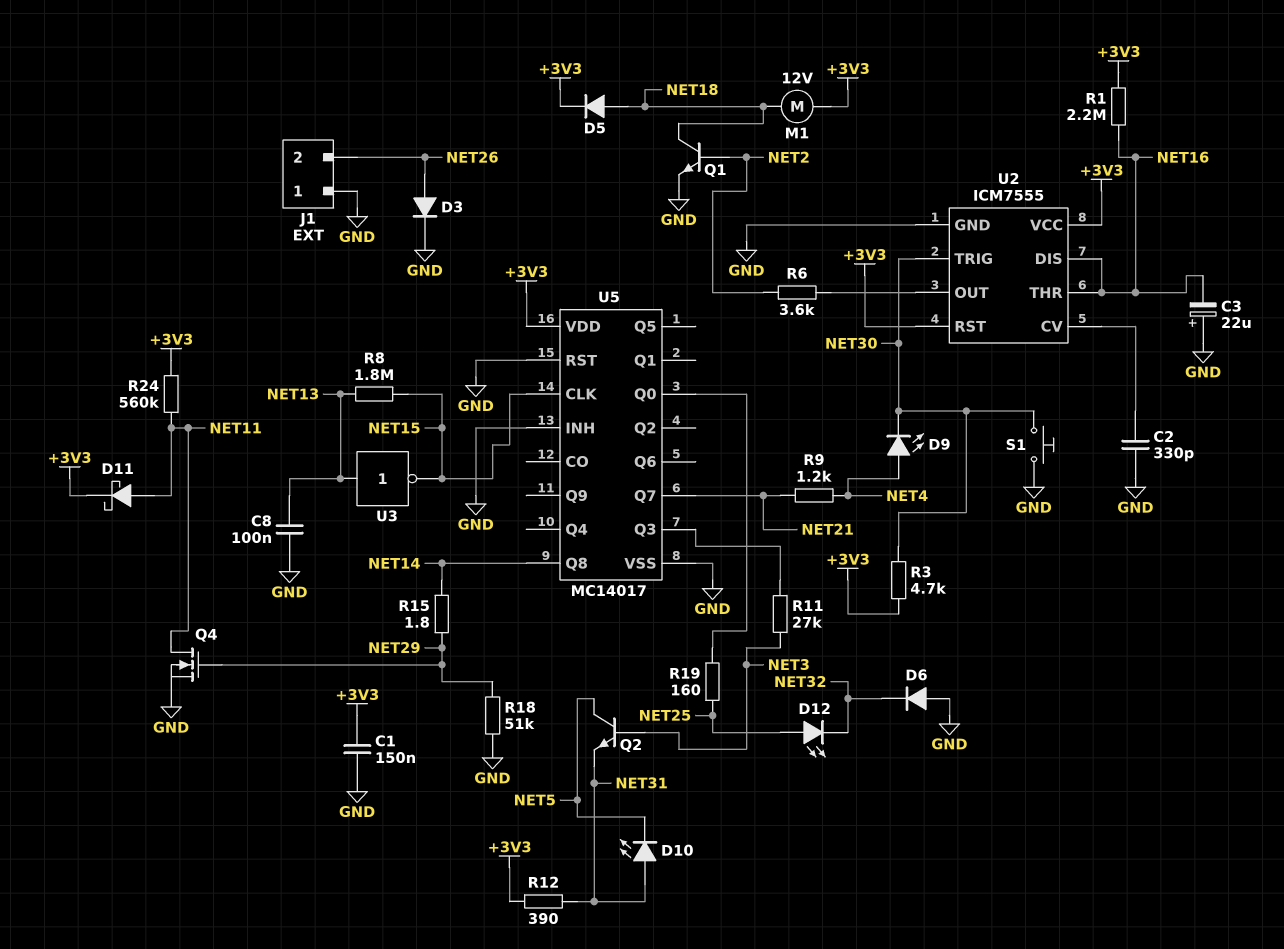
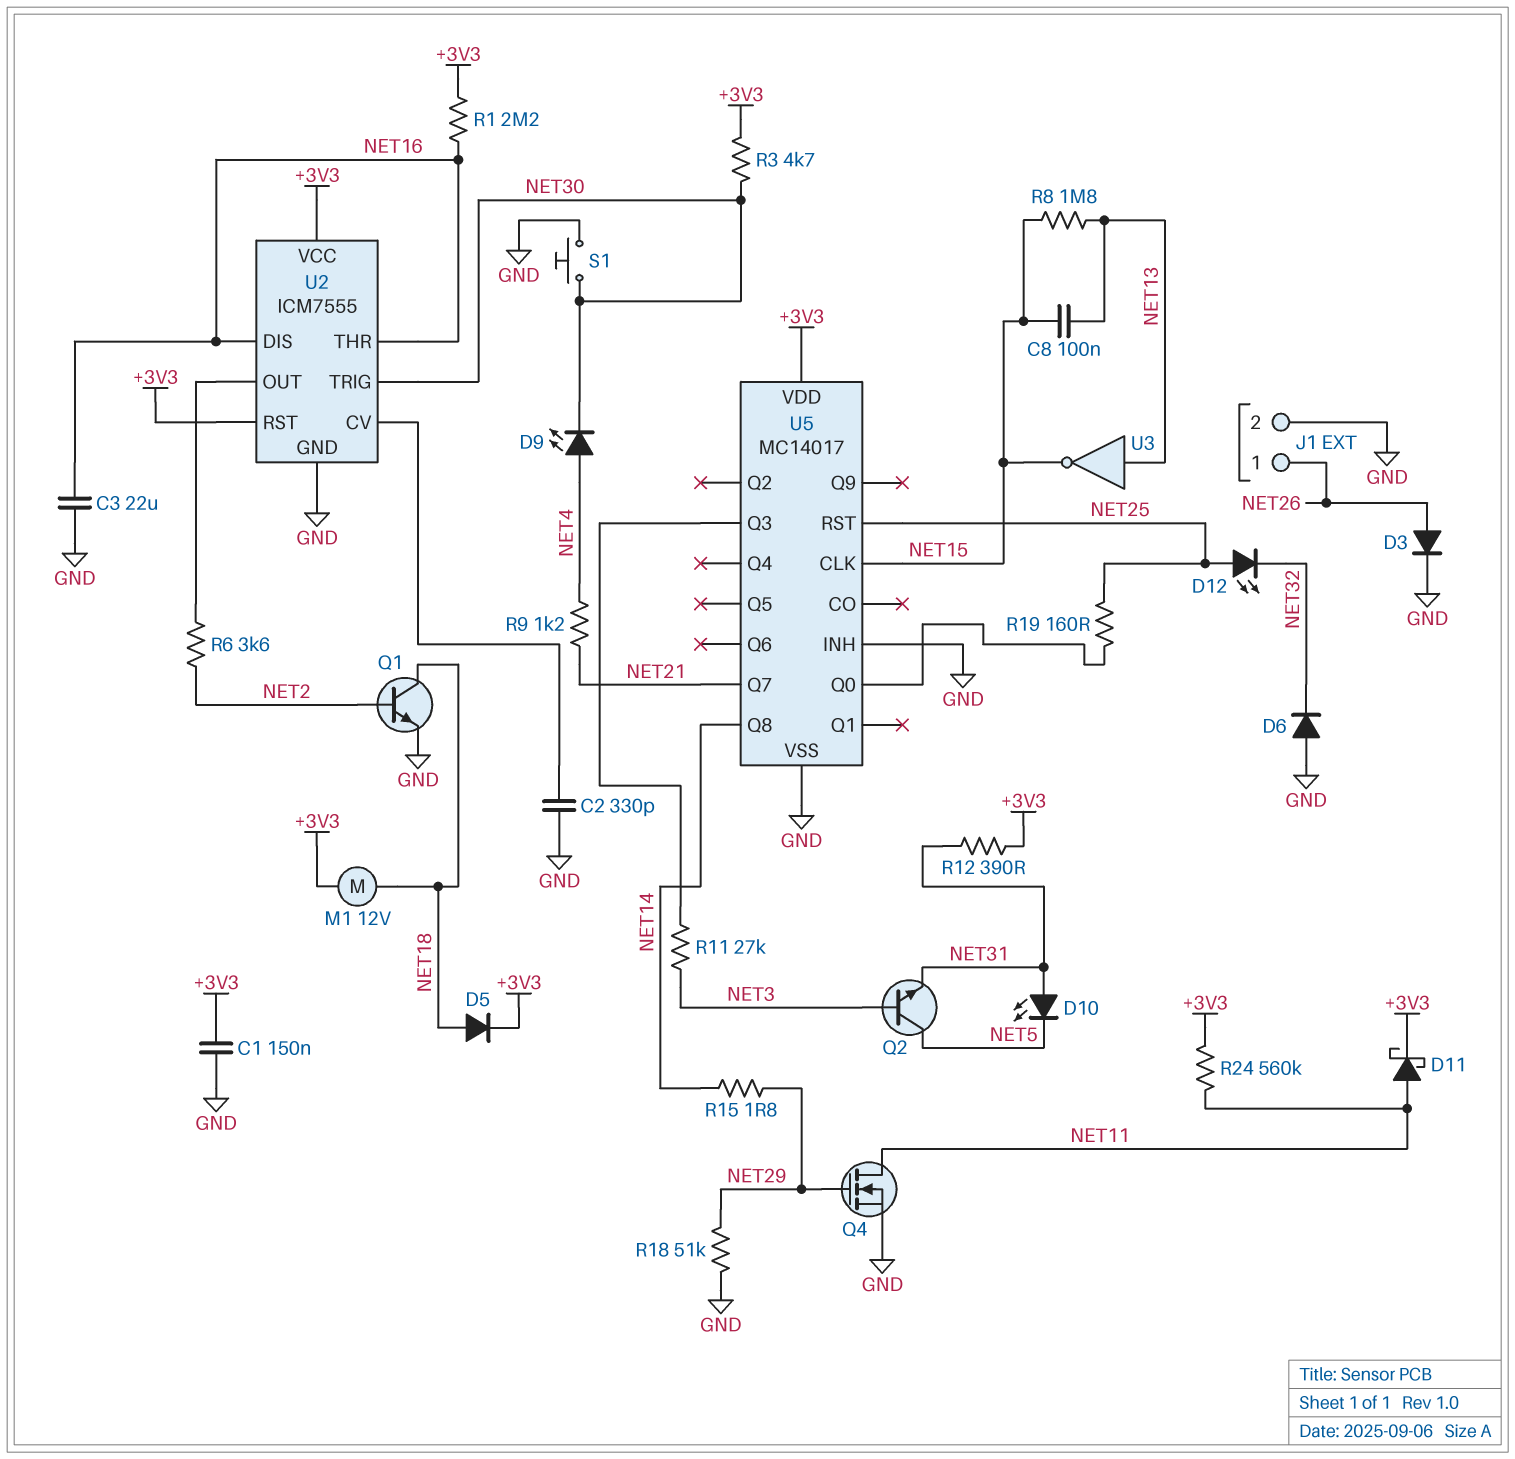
C3: 22uF (plus GND, minus NET16) -> 22uF (GND, NET16)
C8: 100nF (GND, NET13) -> 100nF (NET13, NET15)
J1 pin 1: GND -> NET26
J1 pin 2: NET26 -> GND
U5 pin RST: GND -> NET25

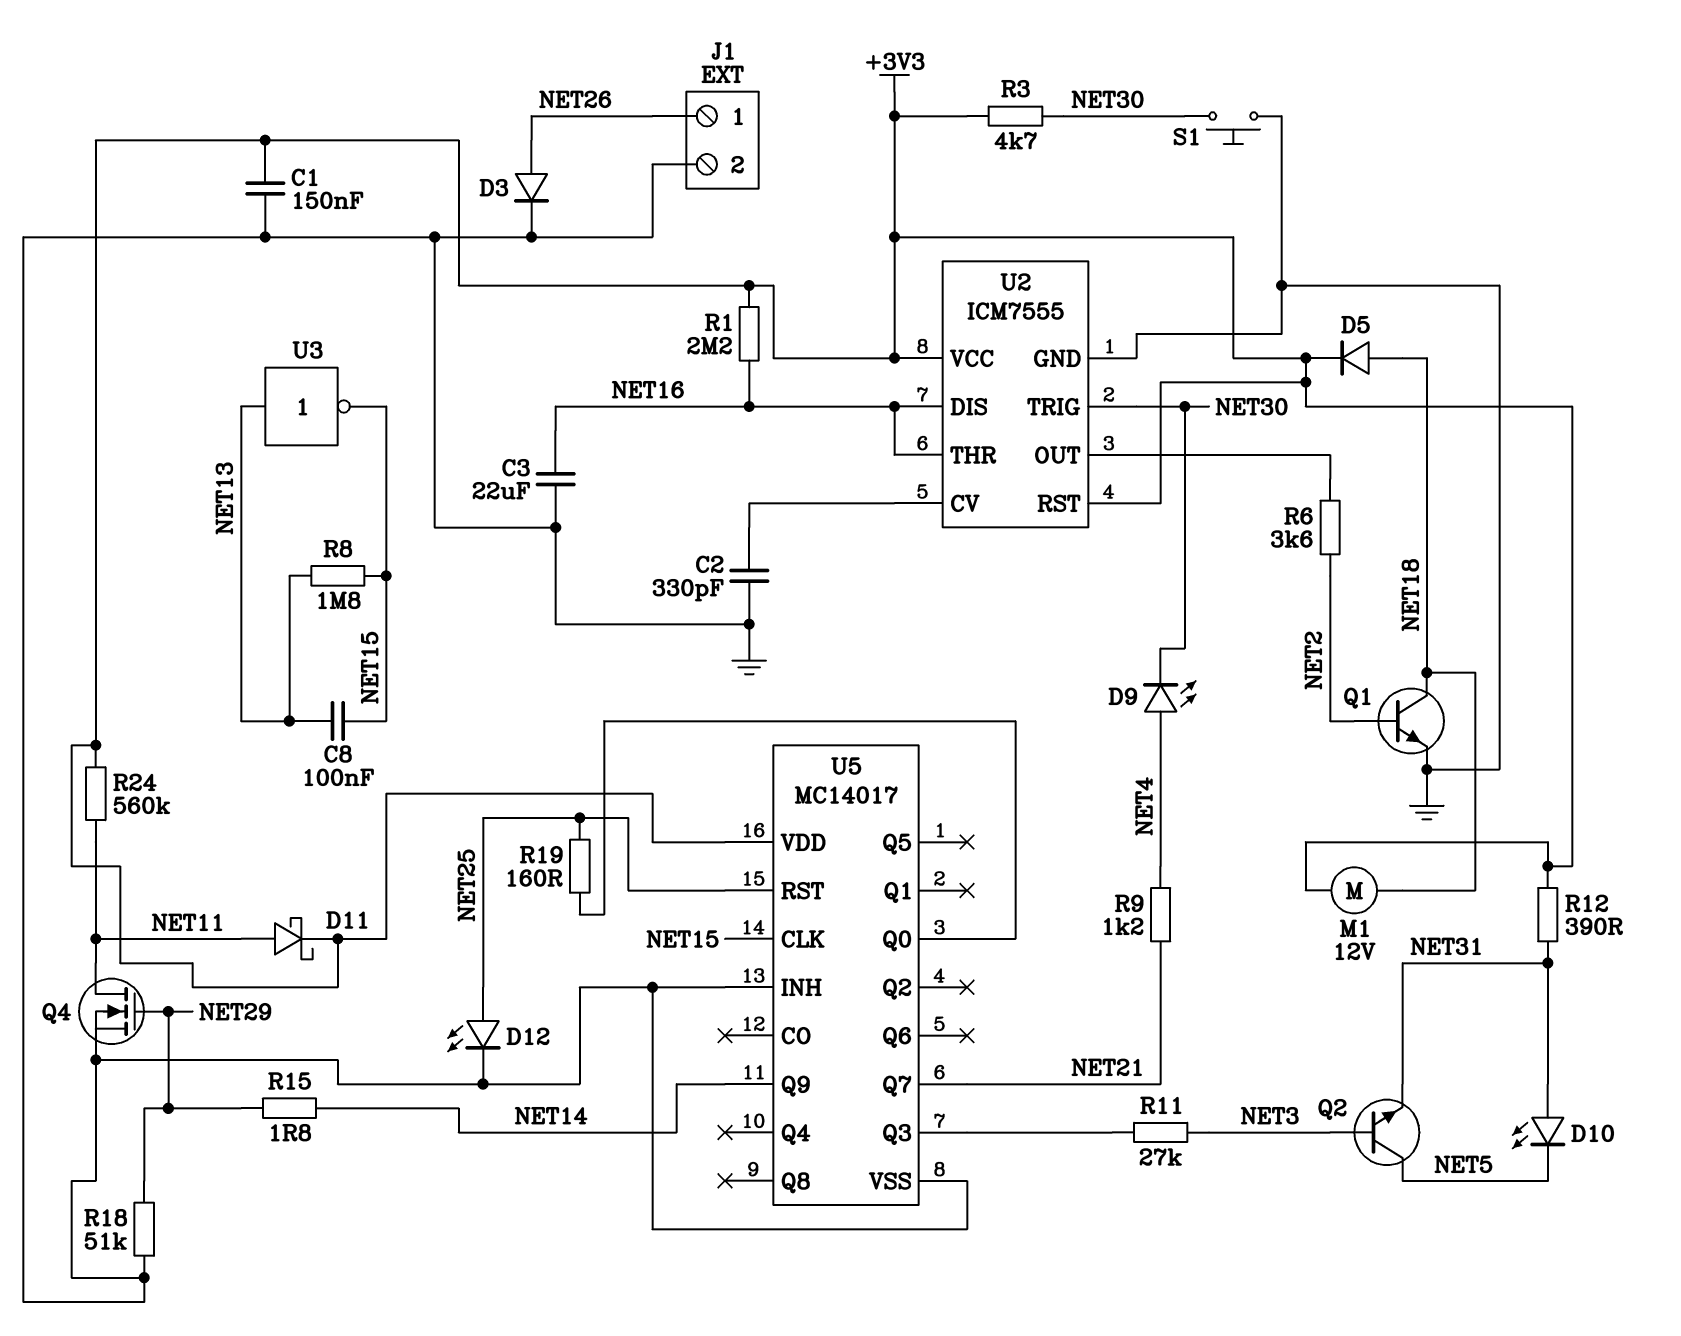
D6: diode (A GND, K NET32) -> none
D12: LED (A NET25, K NET32) -> LED (A NET25, K GND)
U5 pin Q8: NET14 -> none
U5 pin Q9: none -> NET14

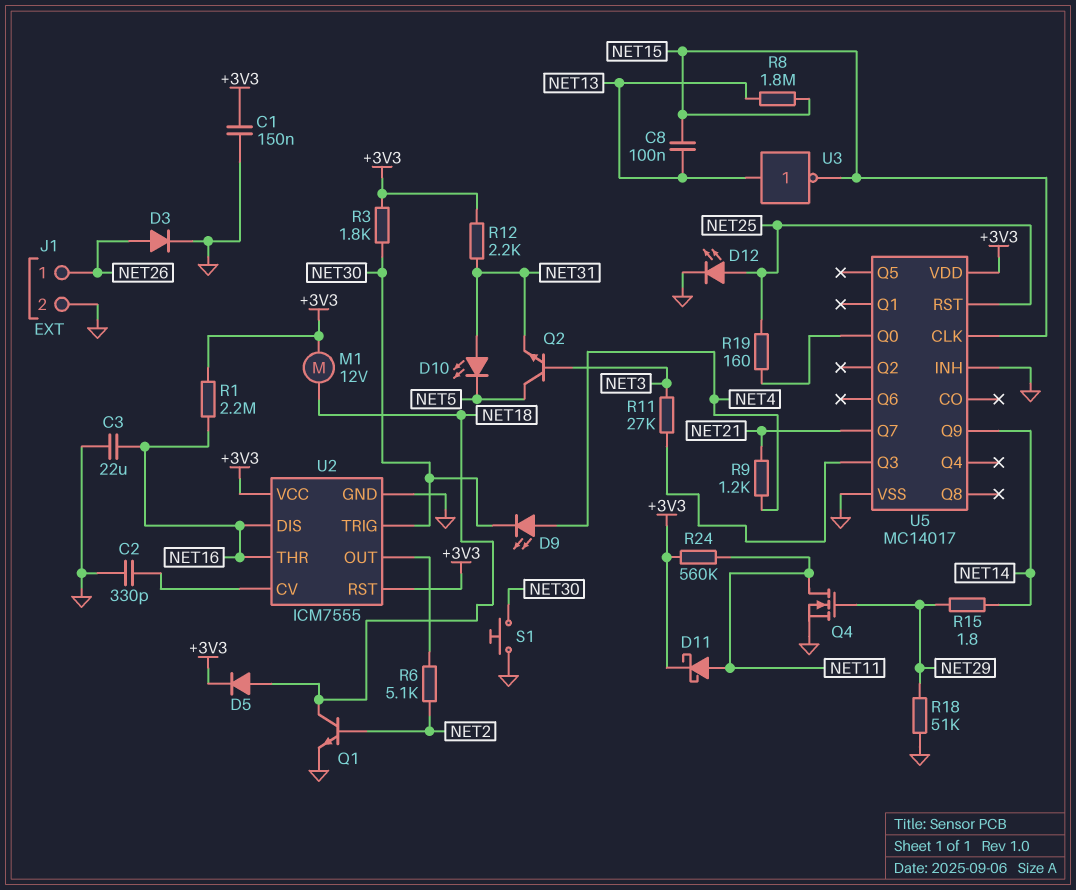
R3: 4.7k (+3V3, NET30) -> 1.8k (+3V3, NET30)
R6: 3.6k (NET2, U2/OUT) -> 5.1k (NET2, U2/OUT)
R12: 390 (+3V3, NET31) -> 2.2k (+3V3, NET31)

